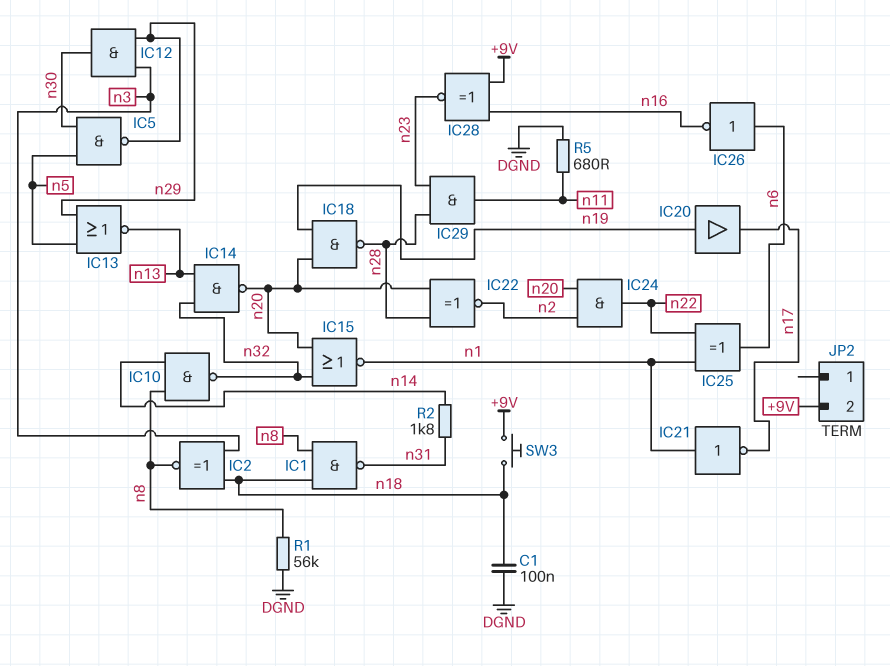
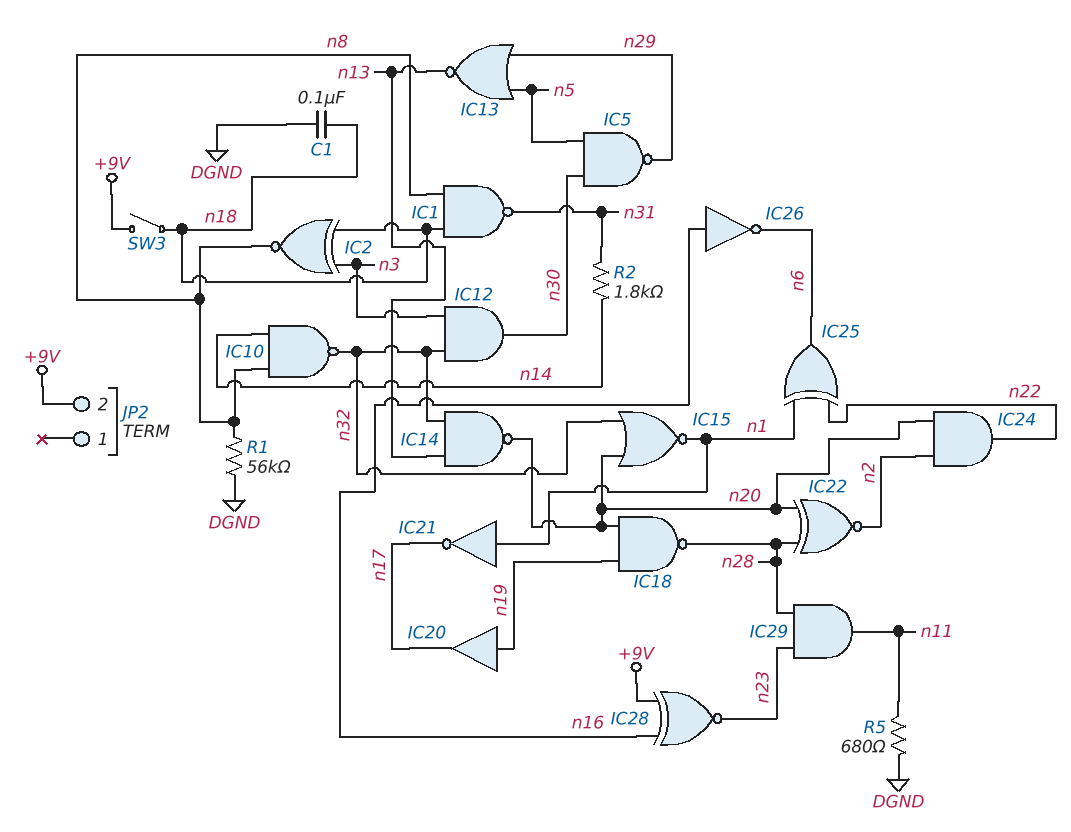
IC12: AND (in n3, in n29, out n30) -> AND (in n3, in n32, out n30)
IC26: NOT (in n6, out n16) -> NOT (in n16, out n6)
SW3: button (+9V, n18) -> switch (+9V, n18)

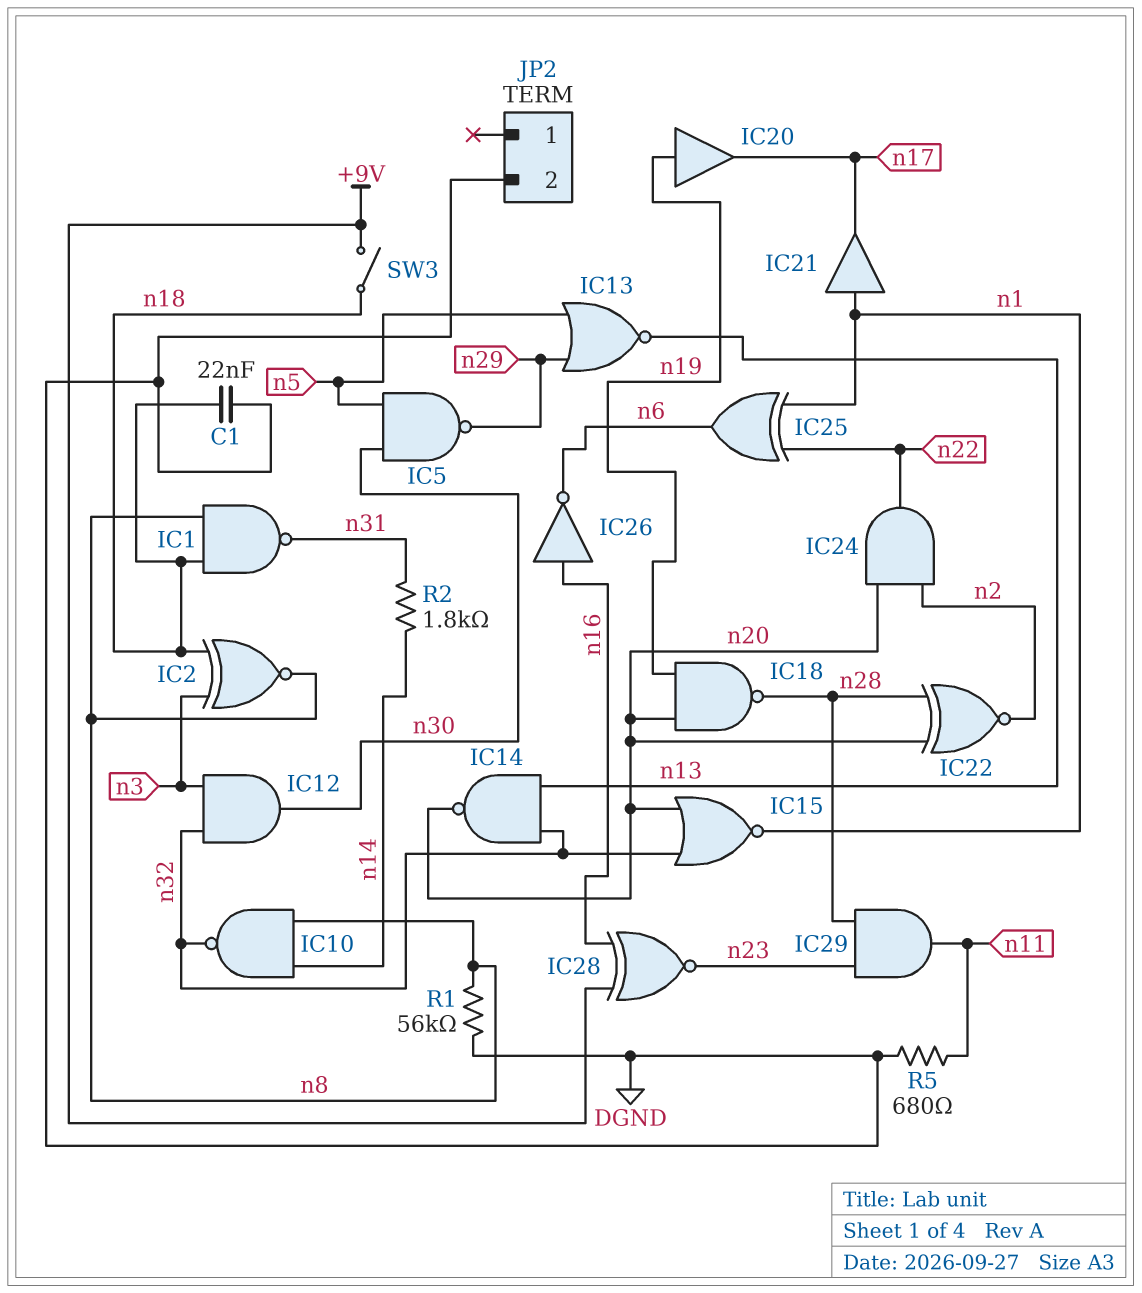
C1: 100nF (DGND, n18) -> 22nF (DGND, n18)
IC21: NOT (in n1, out n17) -> buffer (in n1, out n17)
JP2 pin 2: +9V -> DGND

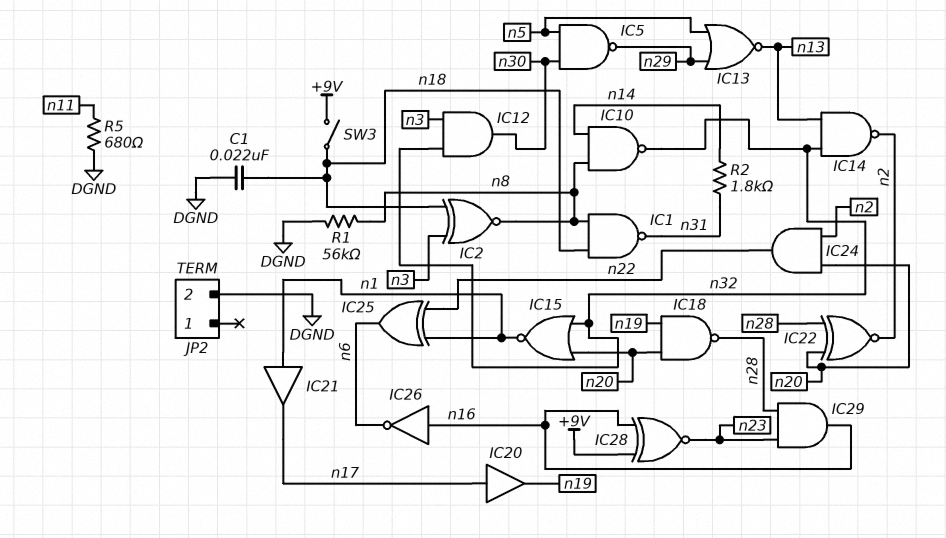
IC14: NAND (in n13, in n32, out n20) -> NAND (in n13, in n32, out n2)
IC20: buffer (in n19, out n17) -> buffer (in n17, out n19)
IC29: AND (in n23, in n28, out n11) -> AND (in n23, in n28, out n16)

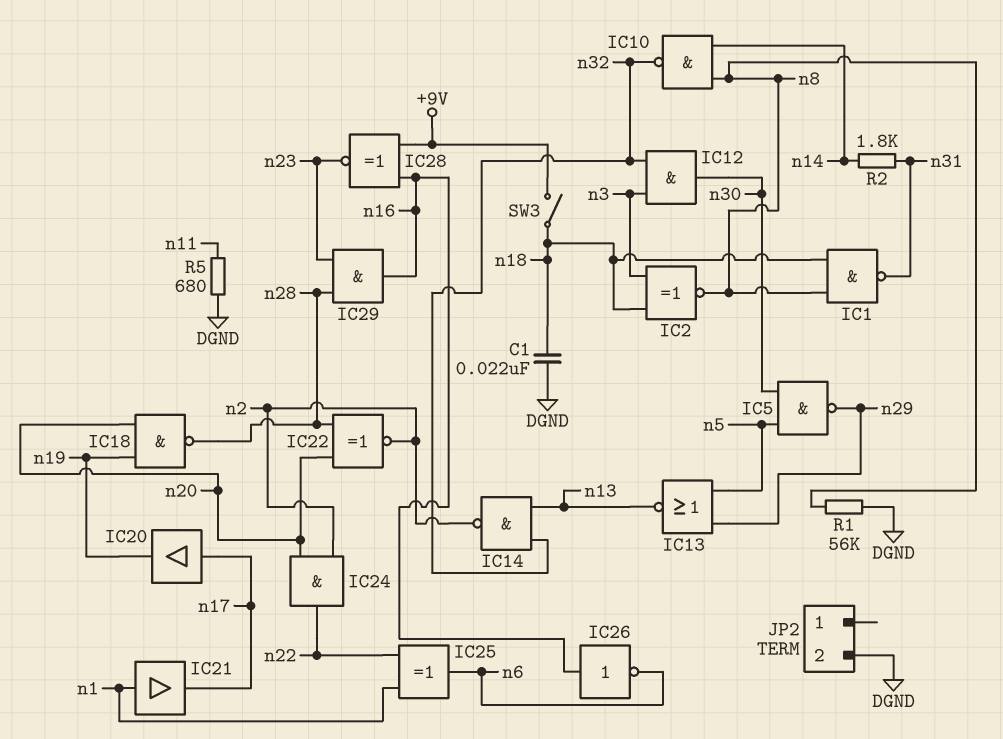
IC15: NOR (in n20, in n32, out n1) -> none

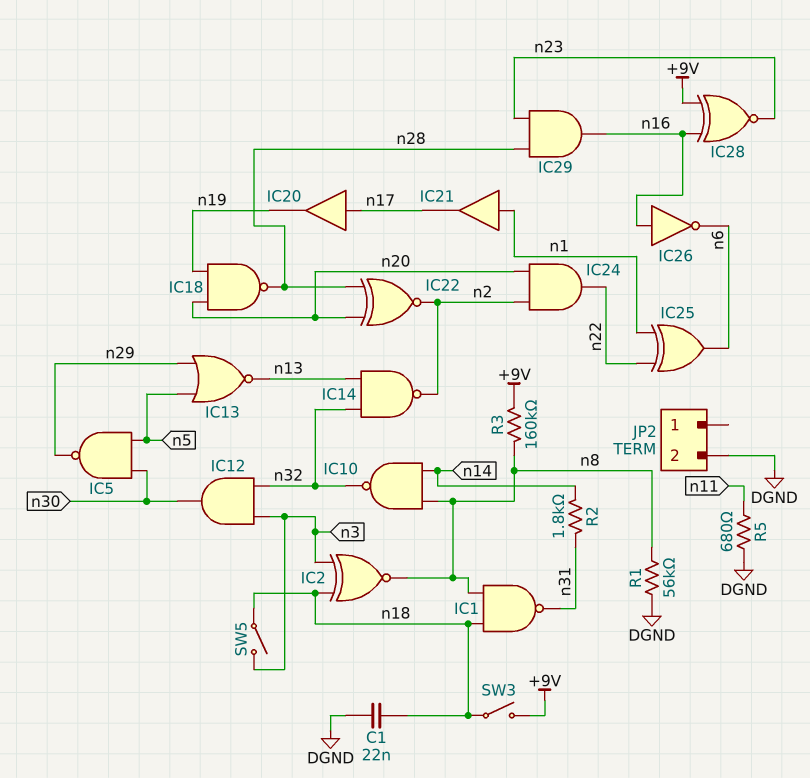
R3: none -> 160k (+9V, n8)
SW5: none -> switch (n3, n18)

